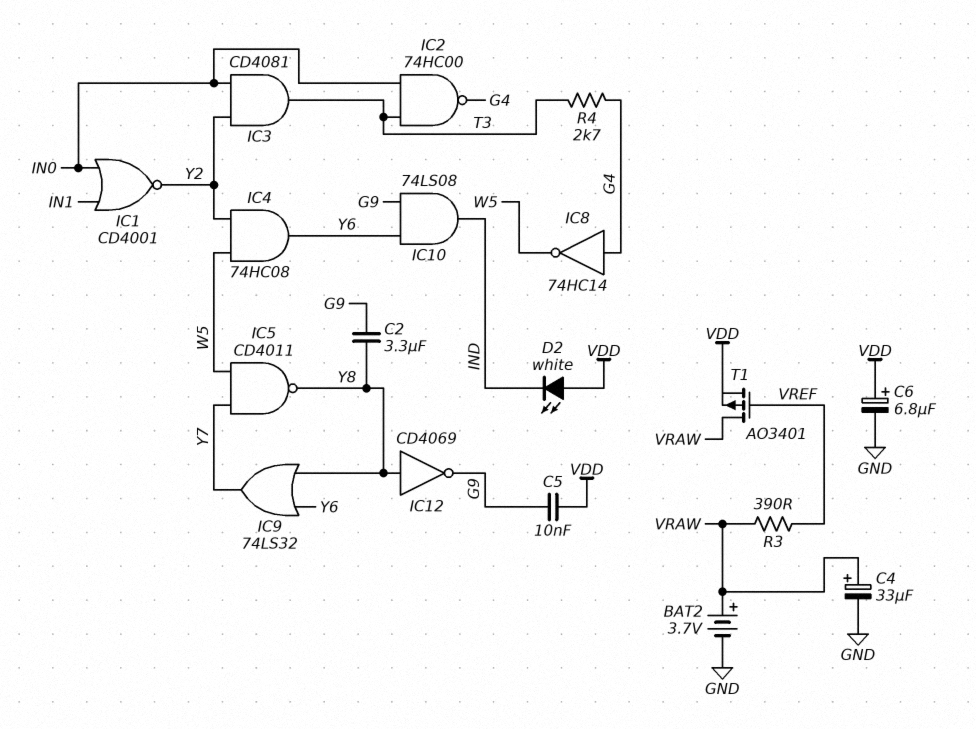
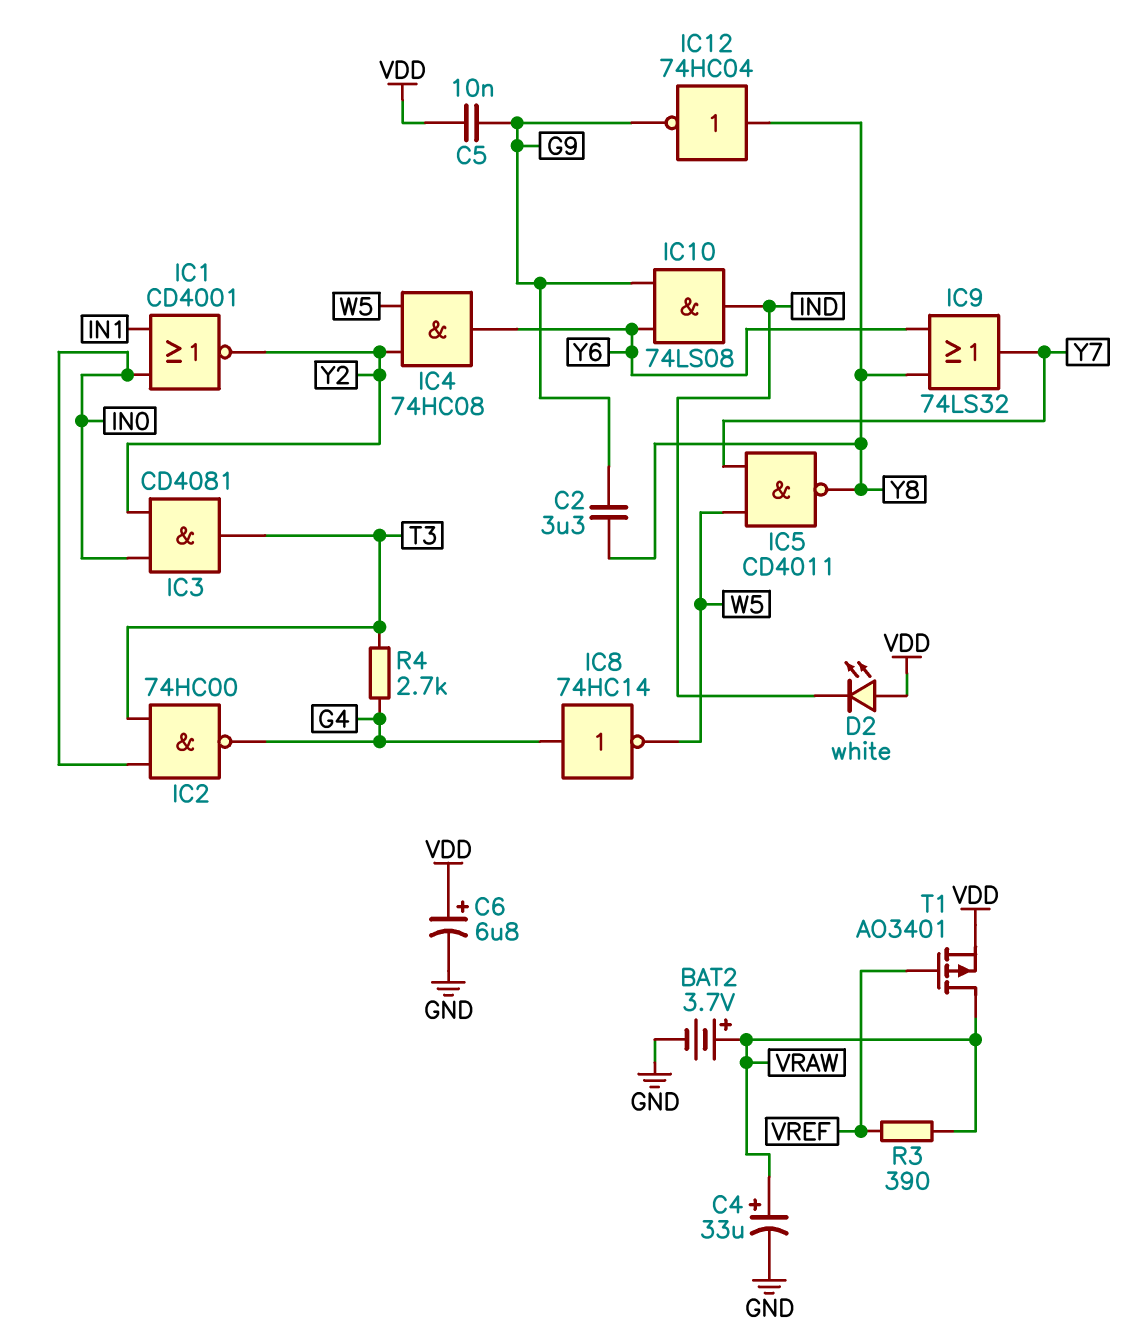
IC12: NOT CD4069 (in Y8, out G9) -> NOT 74HC04 (in Y8, out G9)

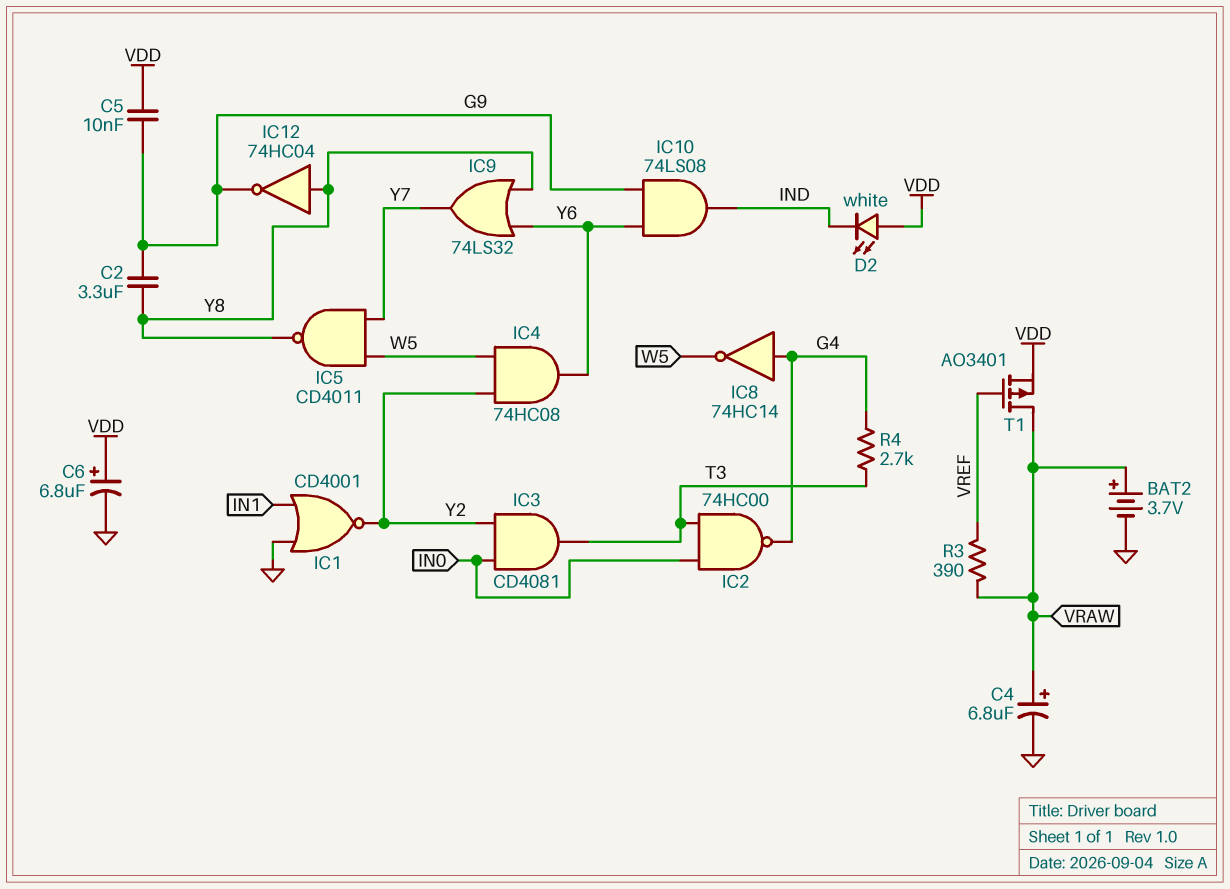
C4: 33uF (plus VRAW, minus GND) -> 6.8uF (plus VRAW, minus GND)
IC1: NOR CD4001 (in IN0, in IN1, out Y2) -> NOR CD4001 (in GND, in IN1, out Y2)

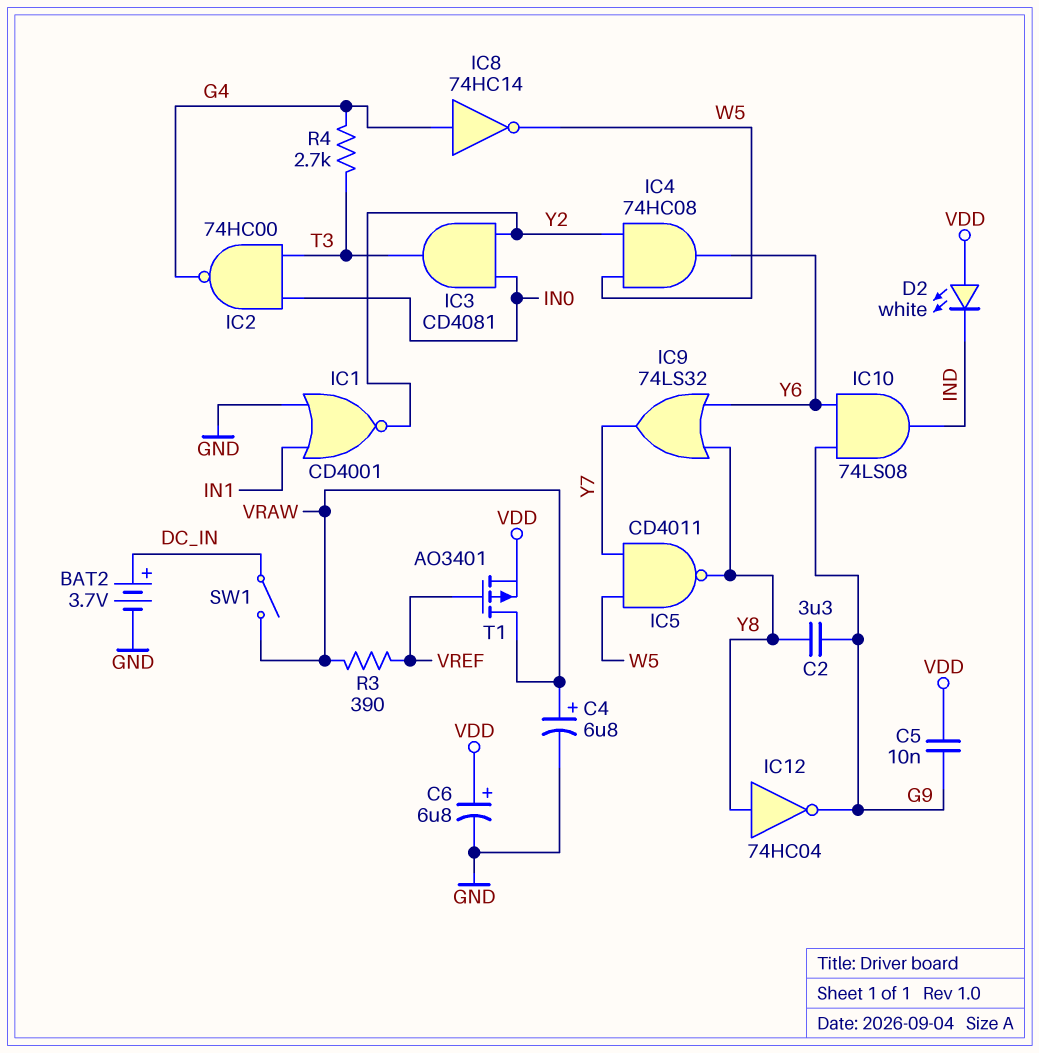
BAT2: 3.7V (plus VRAW, minus GND) -> 3.7V (plus DC_IN, minus GND)
SW1: none -> switch (DC_IN, VRAW)

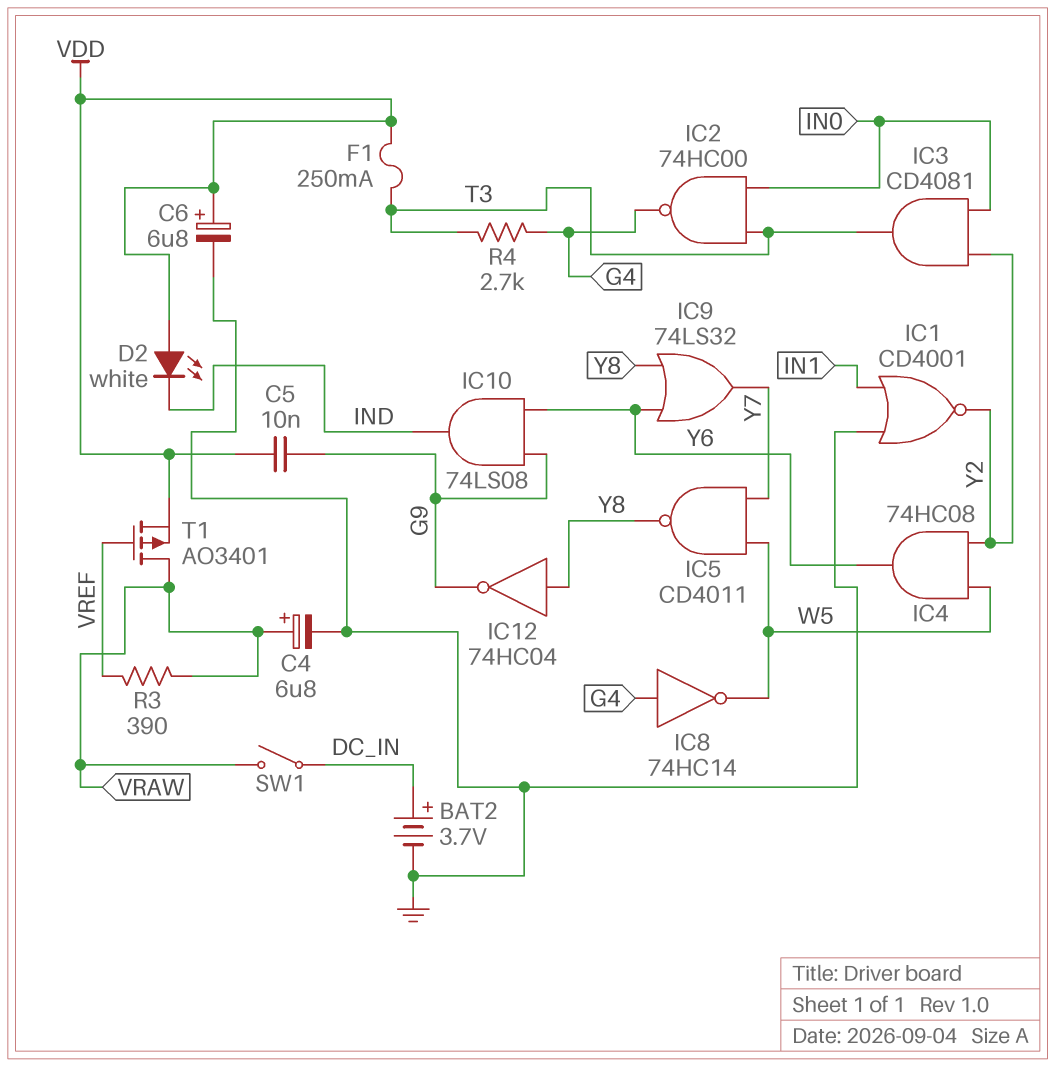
C2: 3.3uF (G9, Y8) -> none
F1: none -> 250mA (T3, VDD)

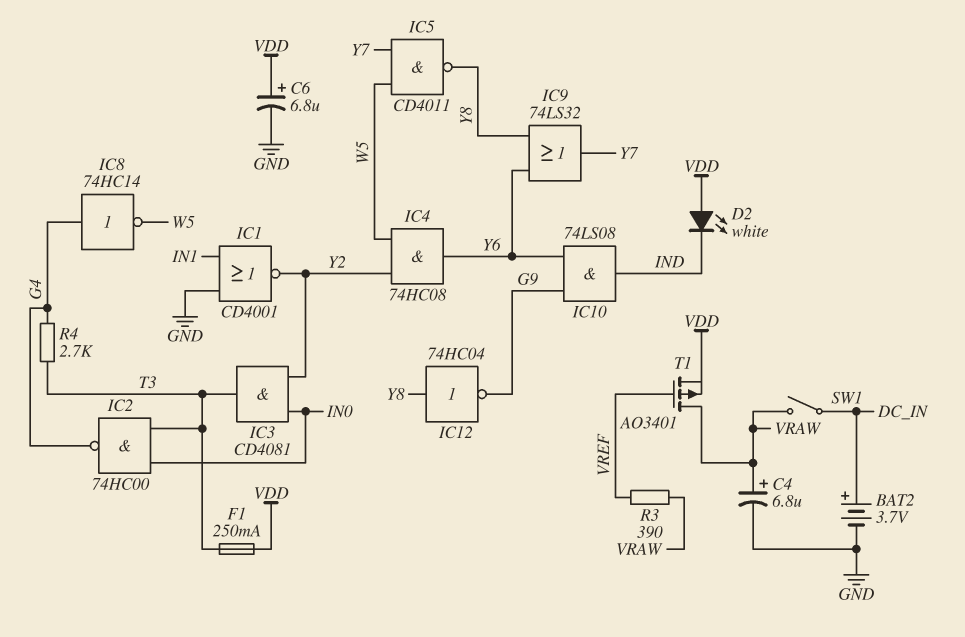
C5: 10nF (G9, VDD) -> none

